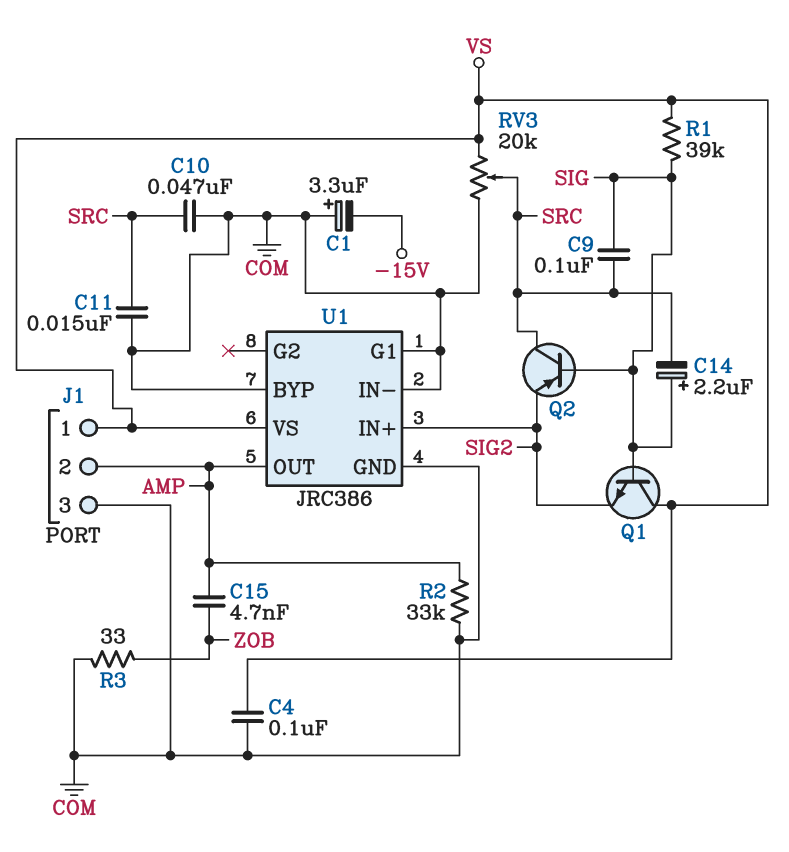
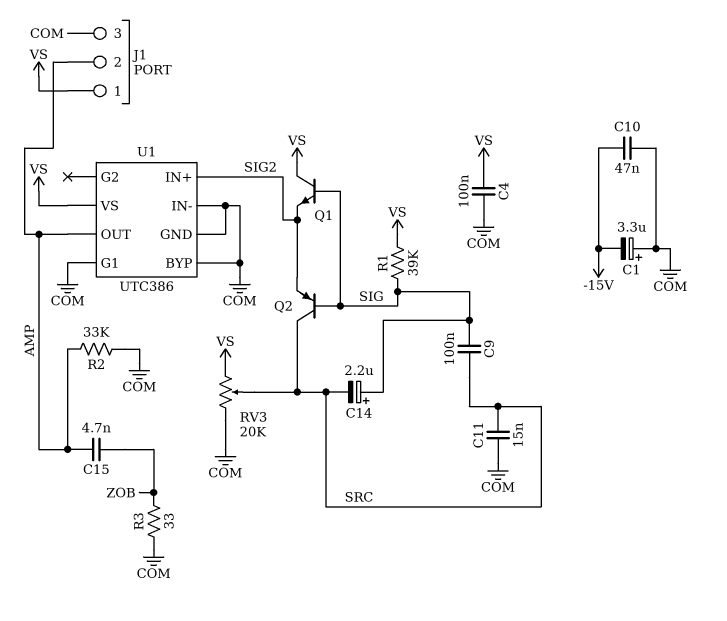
C10: 47nF (COM, SRC) -> 47nF (-15V, COM)
U1: JRC386 -> UTC386

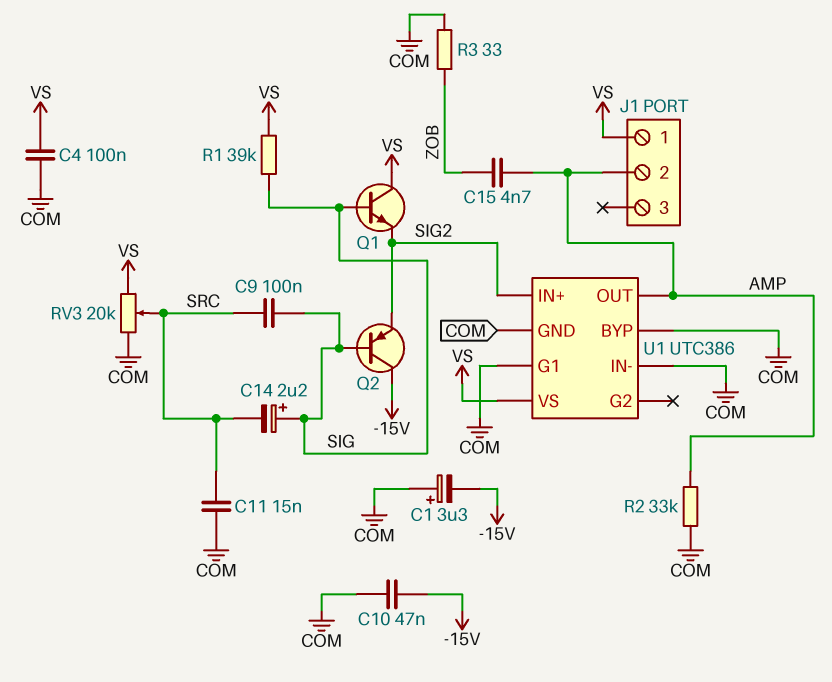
J1 pin 3: COM -> none
Q2: PNP (B SIG, C SRC, E SIG2) -> PNP (B SIG, C -15V, E SIG2)

